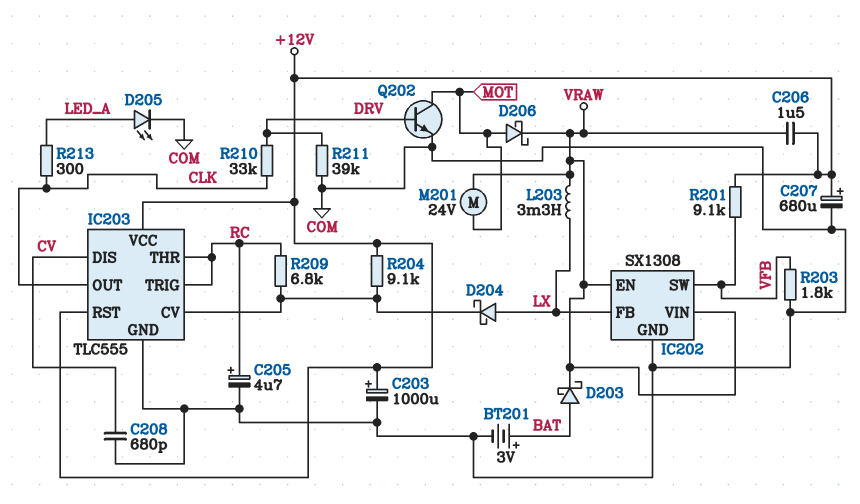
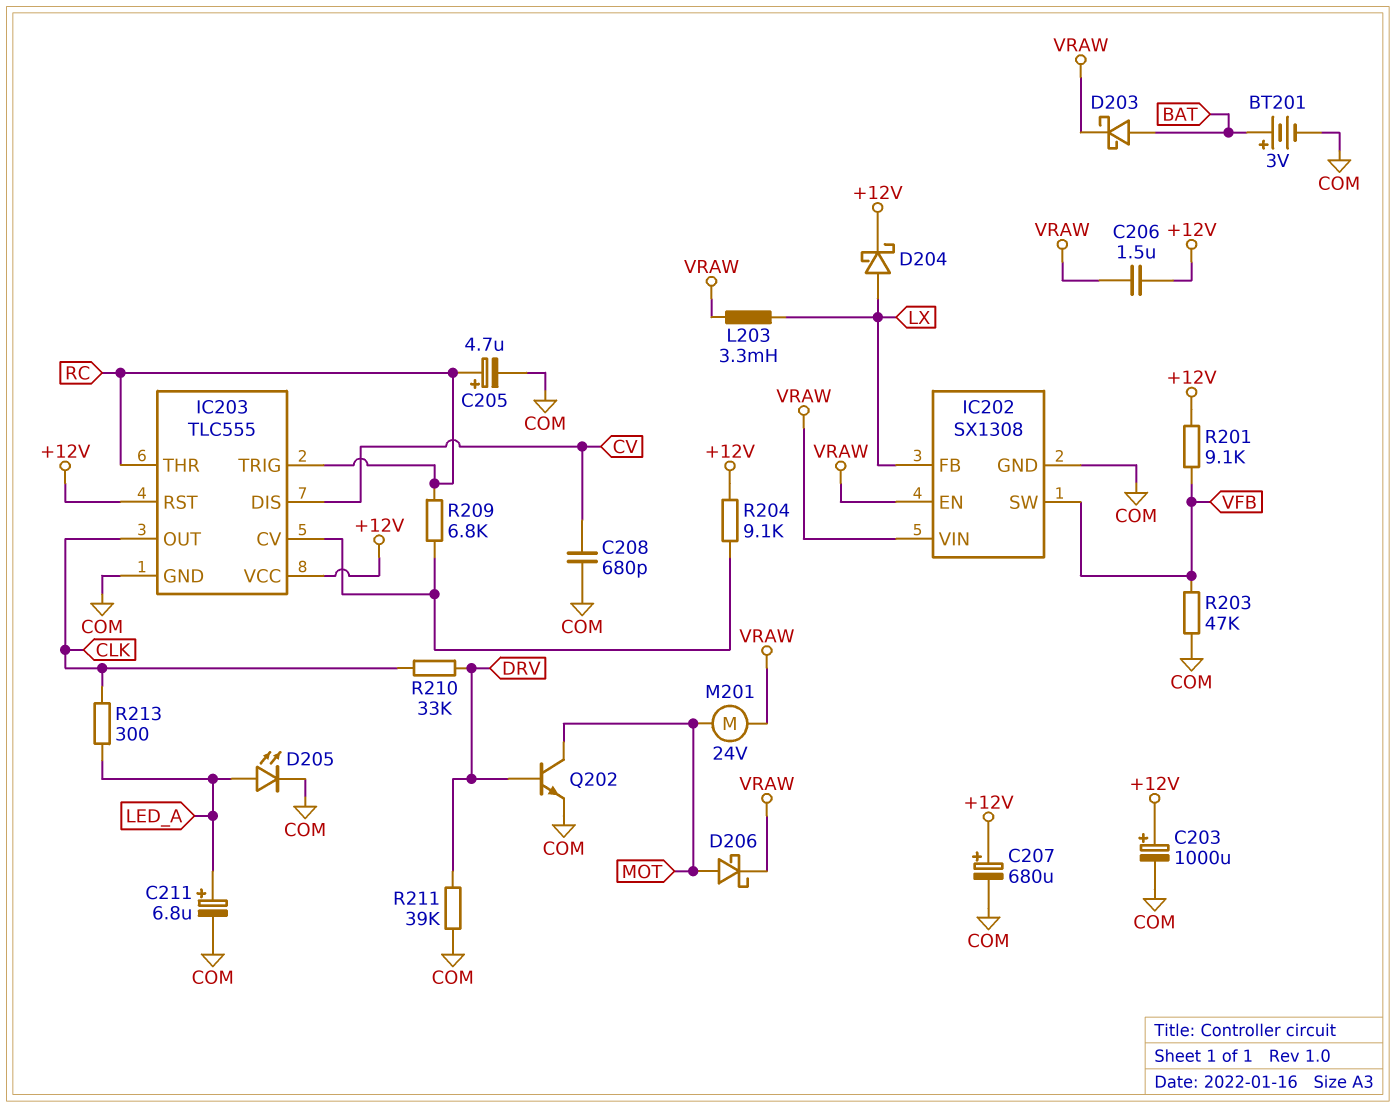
C211: none -> 6.8uF (plus LED_A, minus COM)
D204: schottky (A LX, K IC203/CV) -> schottky (A LX, K +12V)
R203: 1.8k (COM, VFB) -> 47k (COM, VFB)

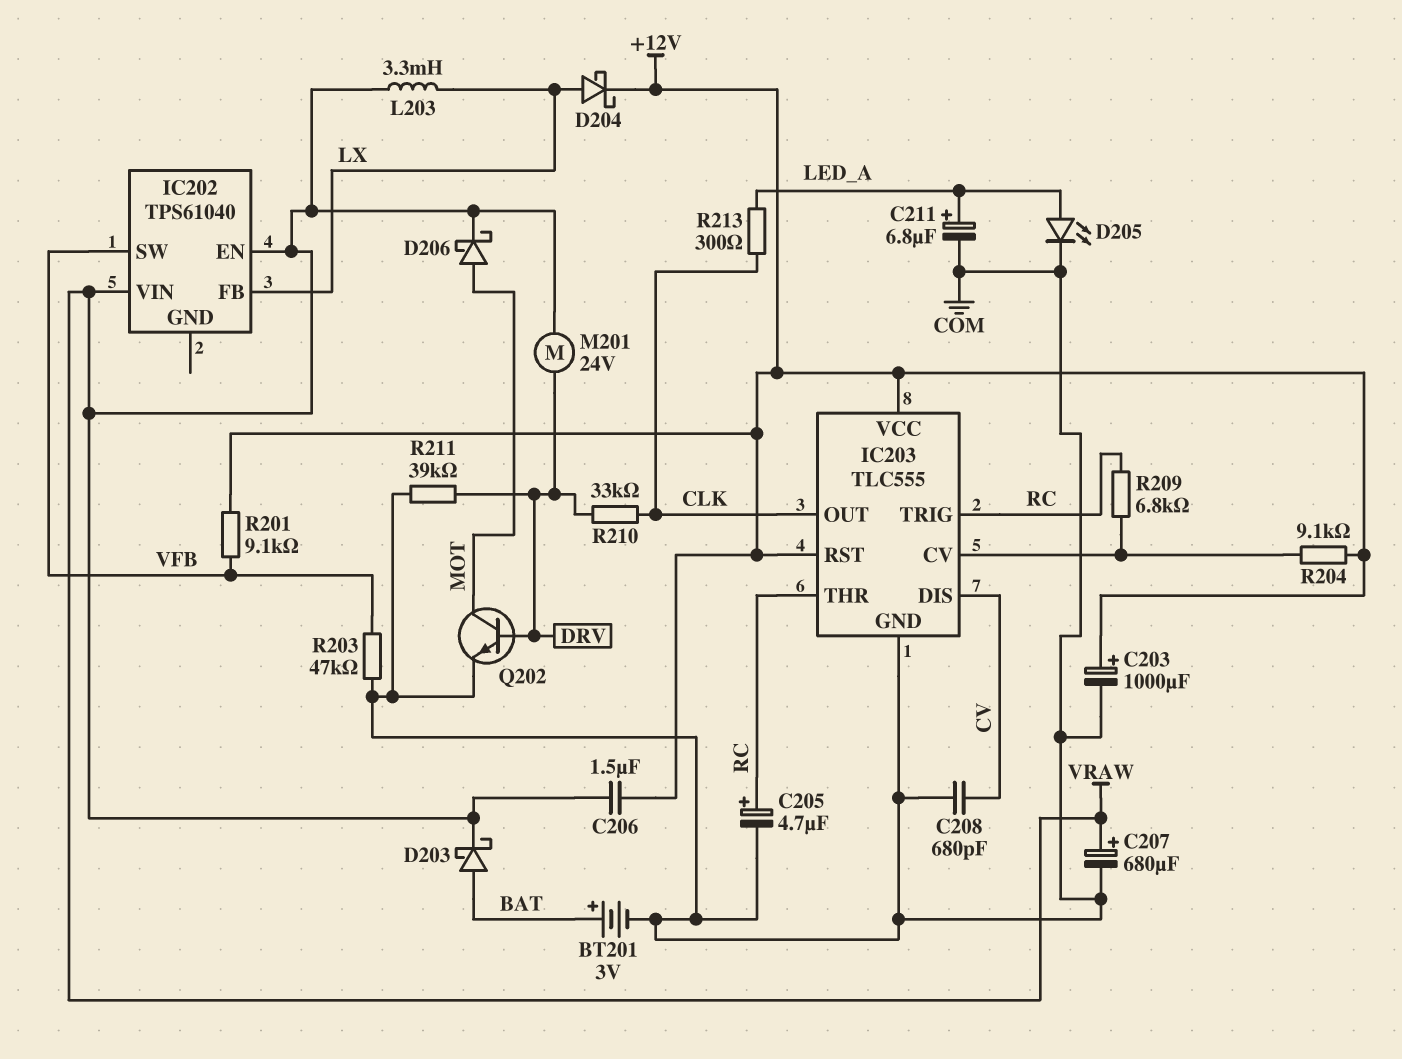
C207: 680uF (plus +12V, minus COM) -> 680uF (plus VRAW, minus COM)
IC202: SX1308 -> TPS61040
IC202 pin GND: COM -> none
M201: motor 24V (MOT, VRAW) -> motor 24V (DRV, VRAW)

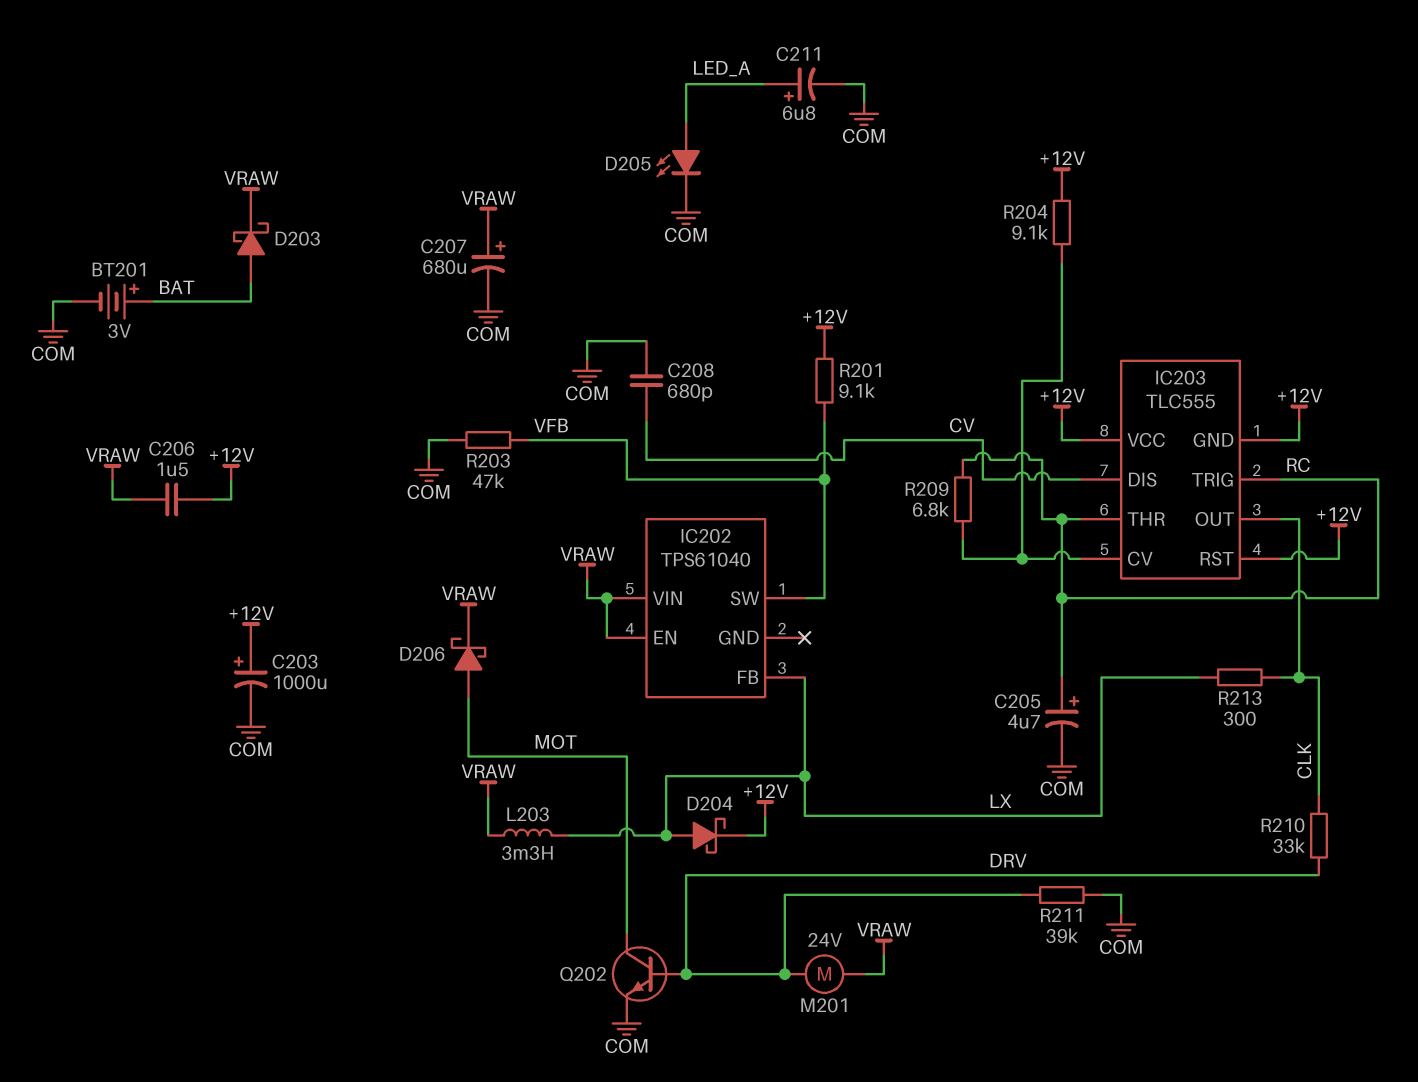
IC203 pin GND: COM -> +12V
R213: 300 (CLK, LED_A) -> 300 (CLK, LX)

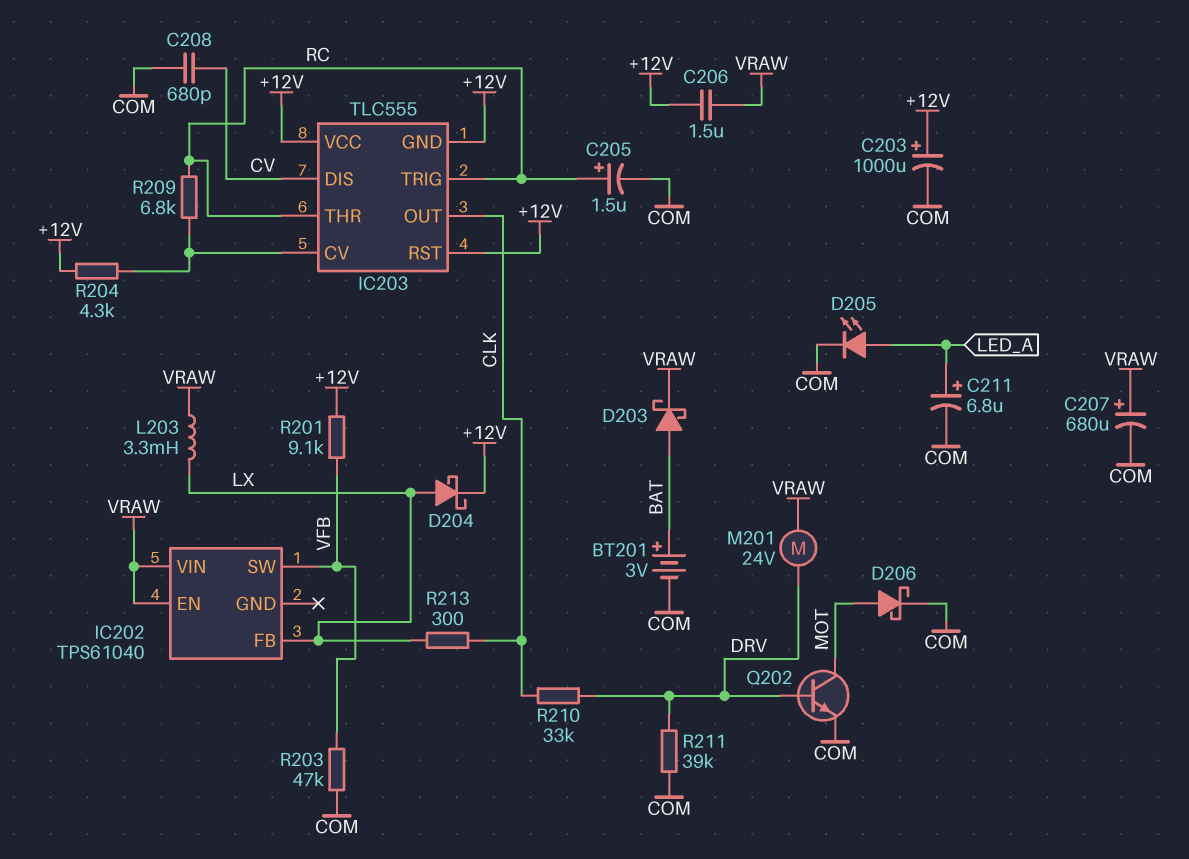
C205: 4.7uF (plus RC, minus COM) -> 1.5uF (plus RC, minus COM)
D206: schottky (A MOT, K VRAW) -> schottky (A MOT, K COM)
R204: 9.1k (+12V, IC203/CV) -> 4.3k (+12V, IC203/CV)

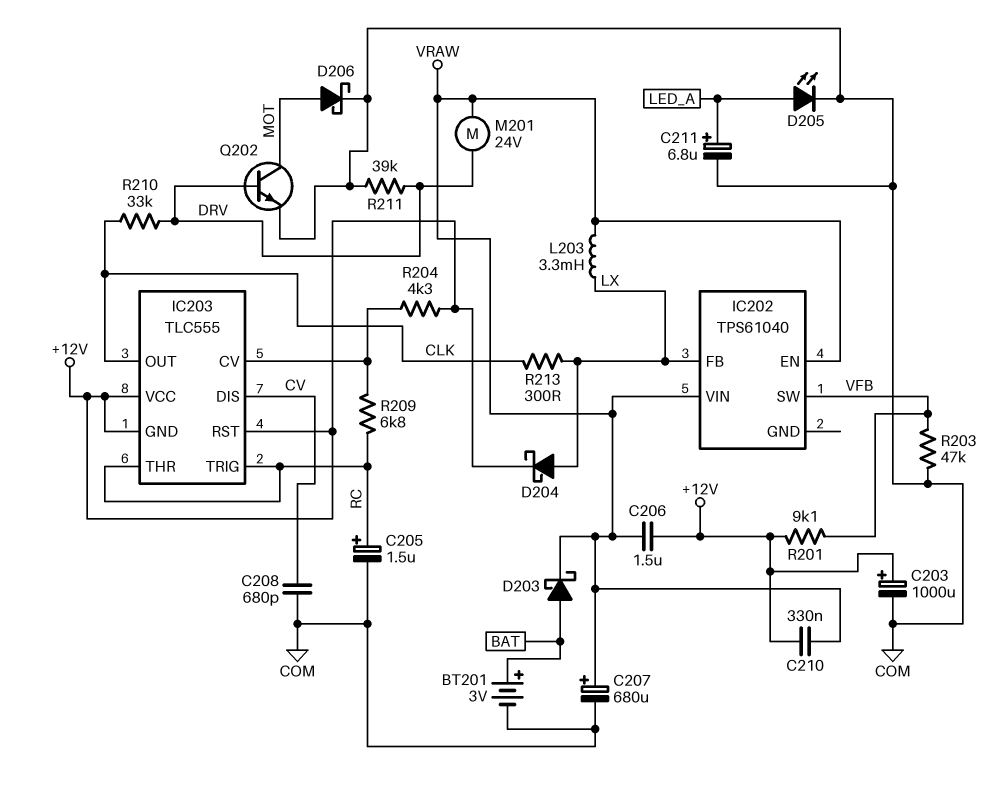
C210: none -> 330nF (+12V, VRAW)

